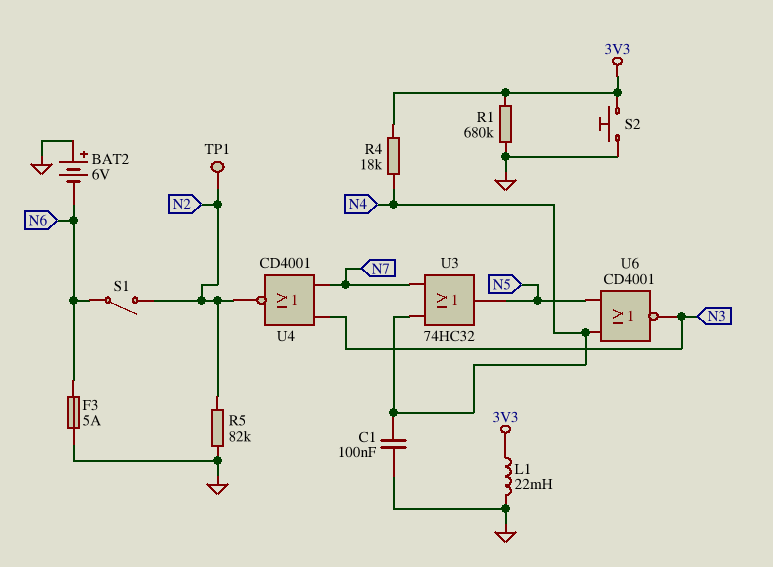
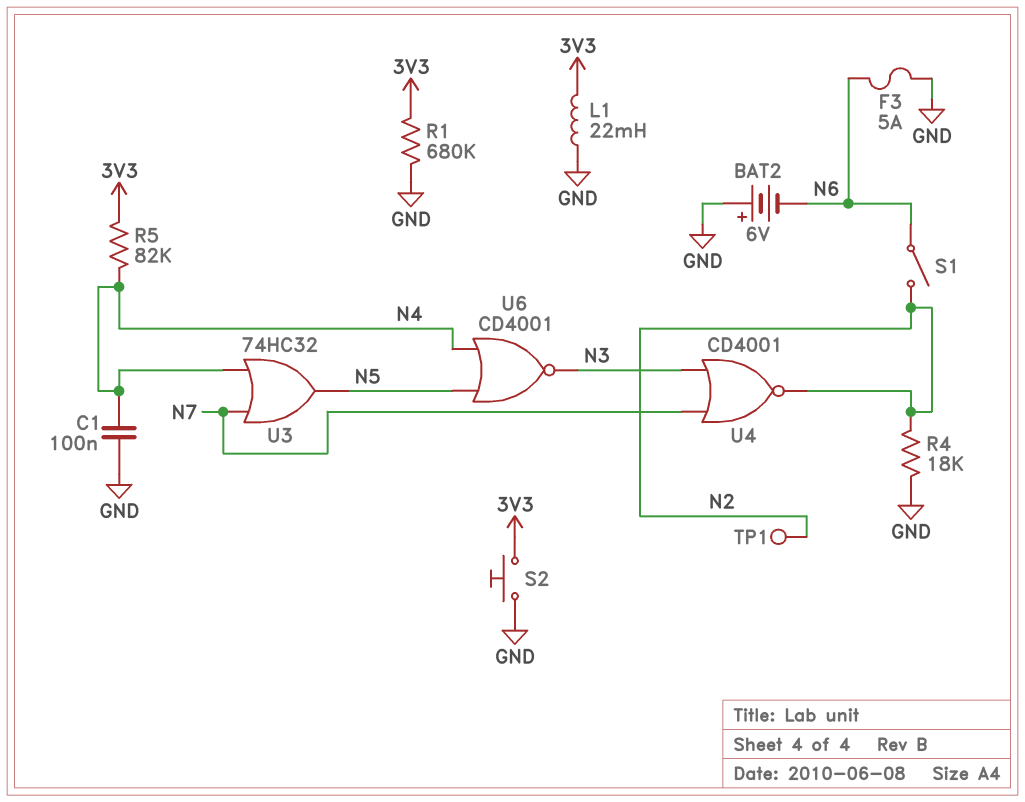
R4: 18k (3V3, N4) -> 18k (GND, N2)
R5: 82k (GND, N2) -> 82k (3V3, N4)

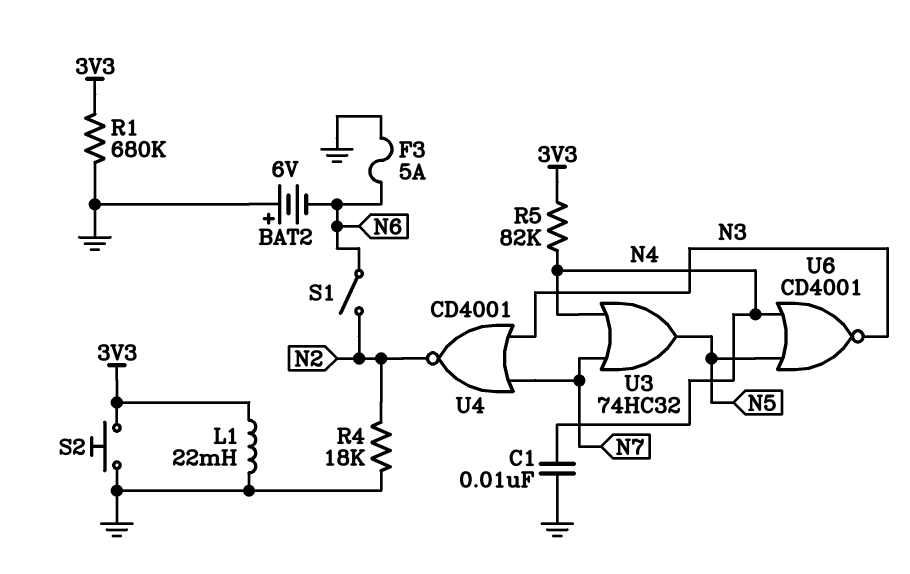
C1: 100nF (GND, N4) -> 10nF (GND, N4)
TP1: test point (N2) -> none

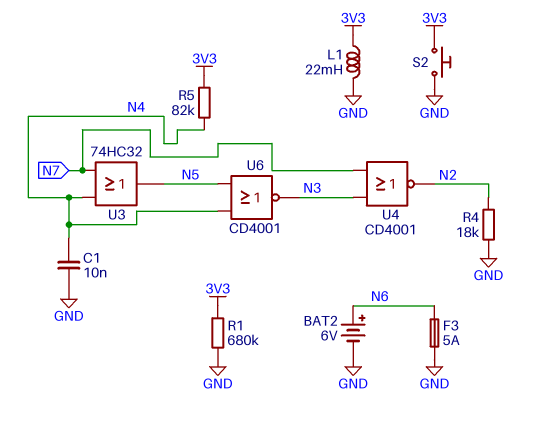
BAT2: 6V (plus GND, minus N6) -> 6V (plus N6, minus GND)
S1: switch (N2, N6) -> none

